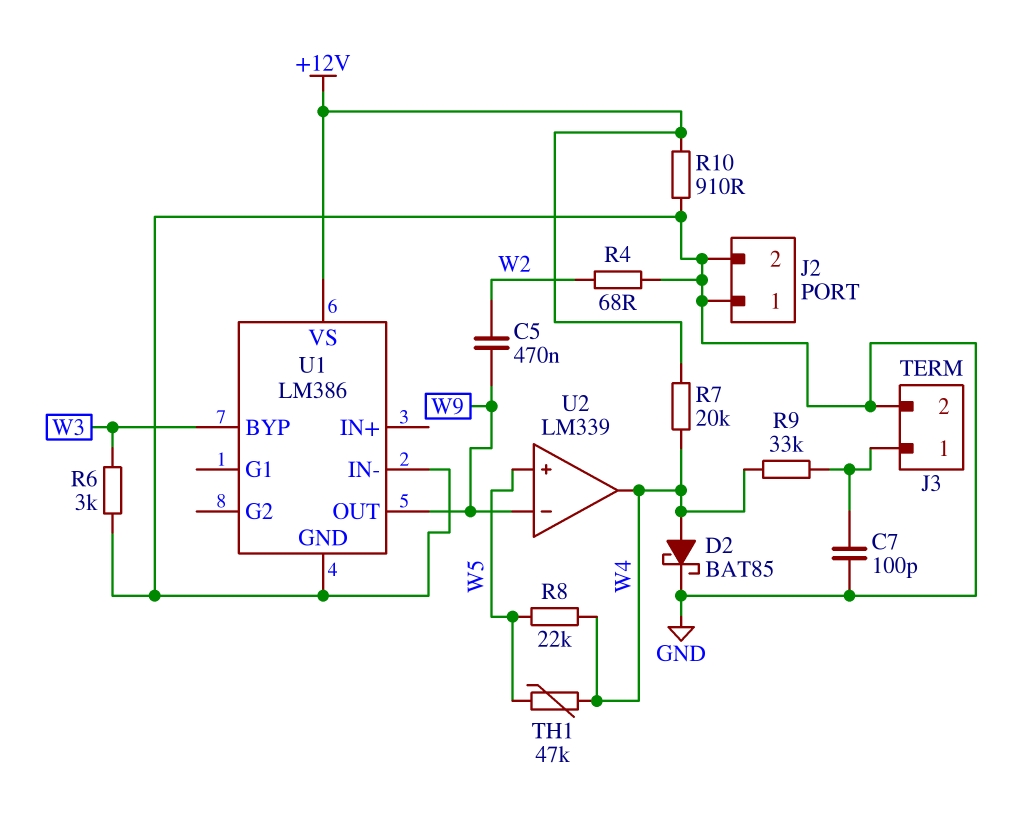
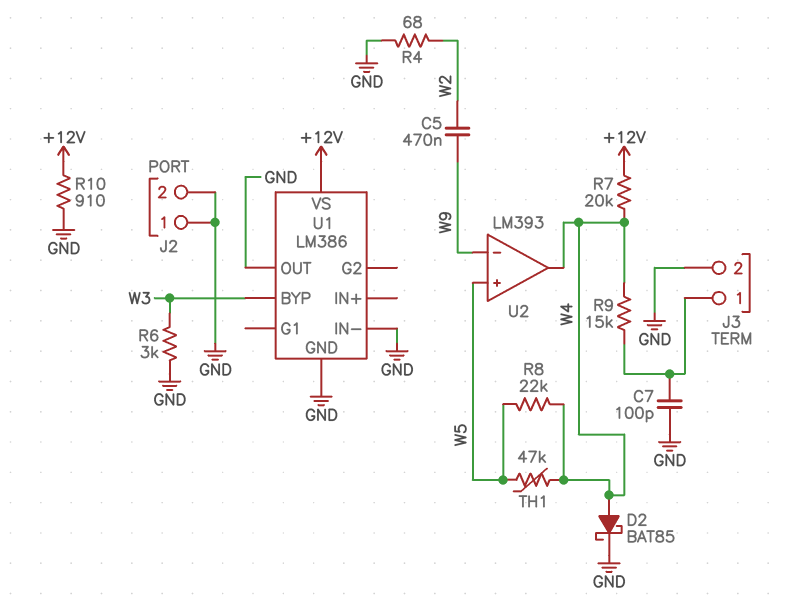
R9: 33k (J3/1, W4) -> 15k (J3/1, W4)
U1 pin OUT: W9 -> GND
U2: LM339 -> LM393

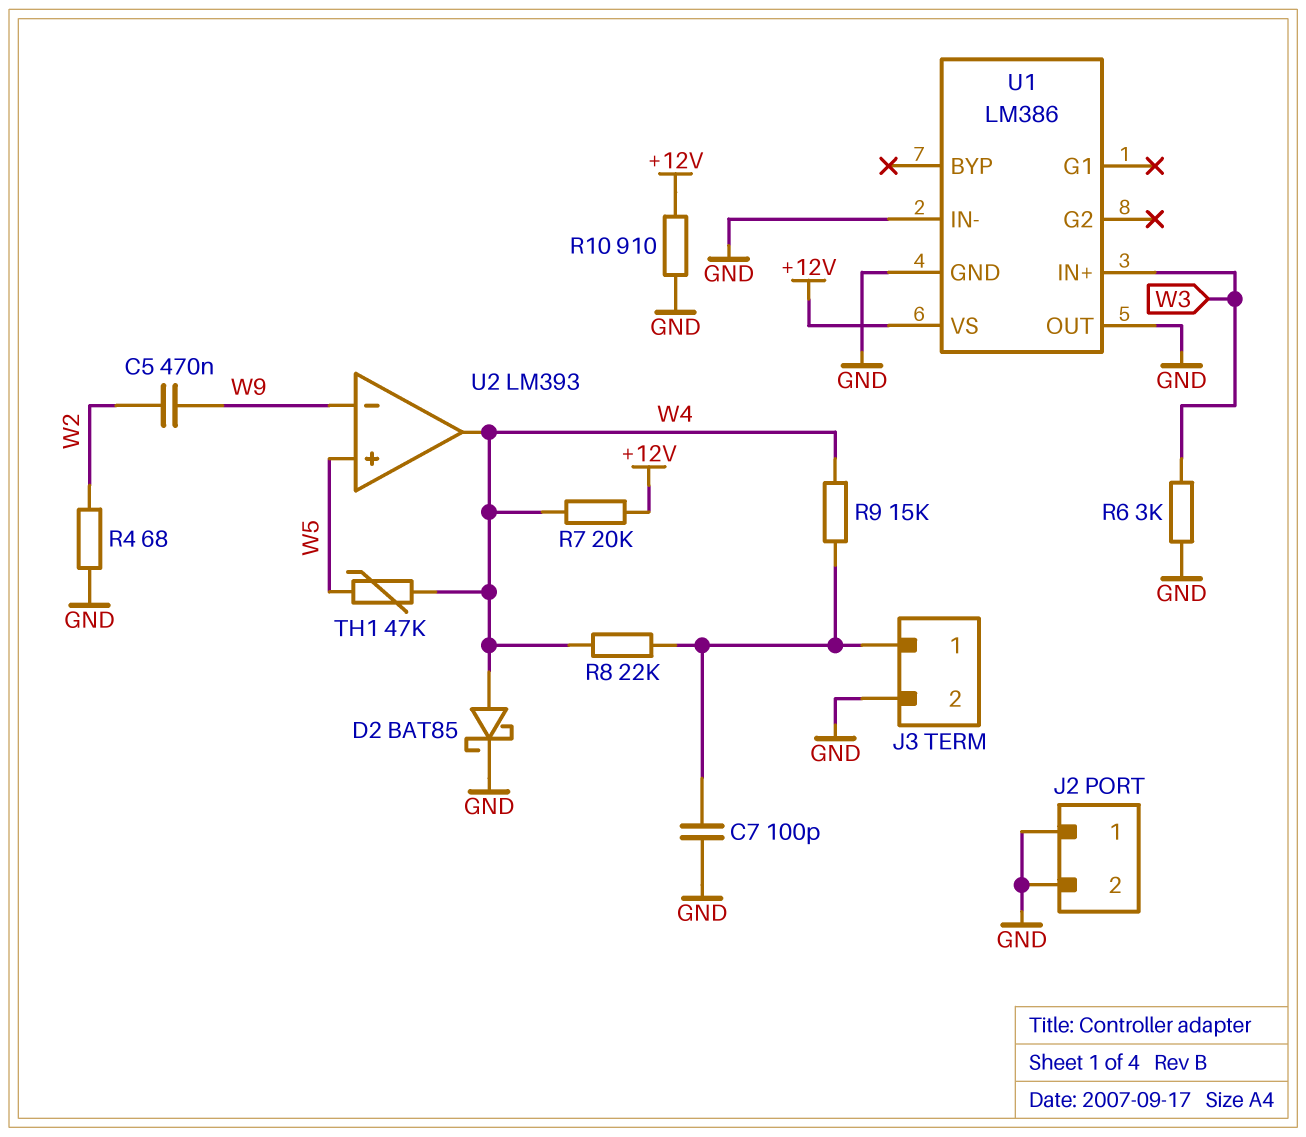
R8: 22k (W4, W5) -> 22k (J3/1, W4)
U1 pin BYP: W3 -> none
U1 pin IN+: none -> W3

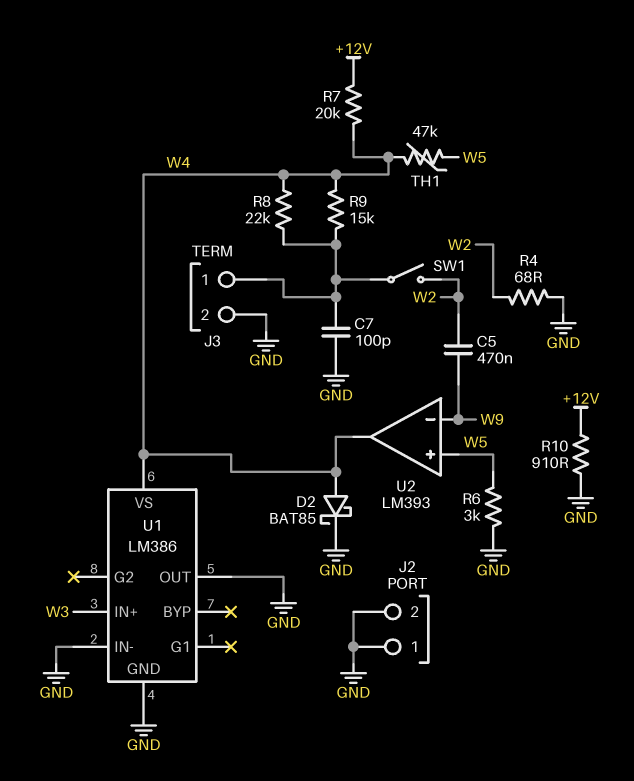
R6: 3k (GND, W3) -> 3k (GND, W5)
SW1: none -> switch (J3/1, W2)
U1 pin VS: +12V -> W4

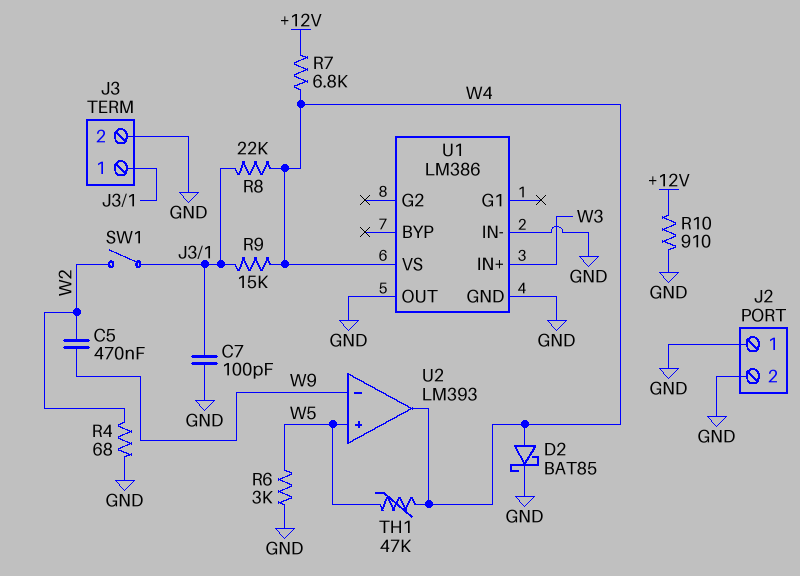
R7: 20k (+12V, W4) -> 6.8k (+12V, W4)

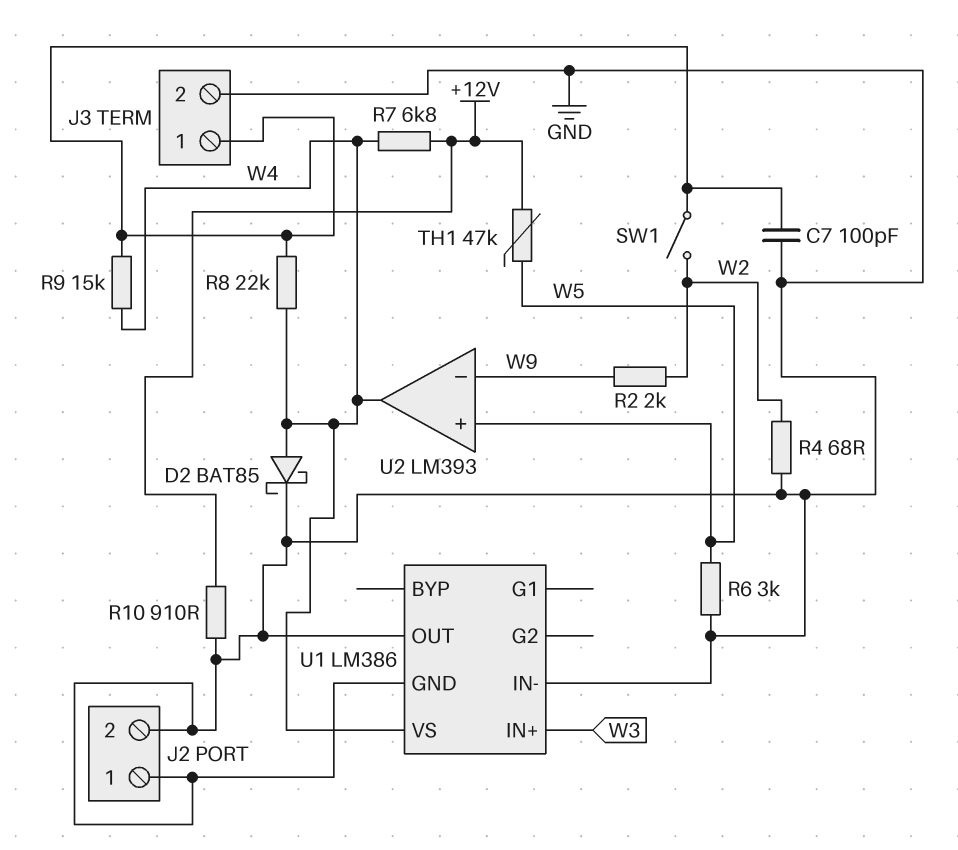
C5: 470nF (W2, W9) -> none
R2: none -> 2k (W2, W9)
TH1: 47k (W4, W5) -> 47k (+12V, W5)

